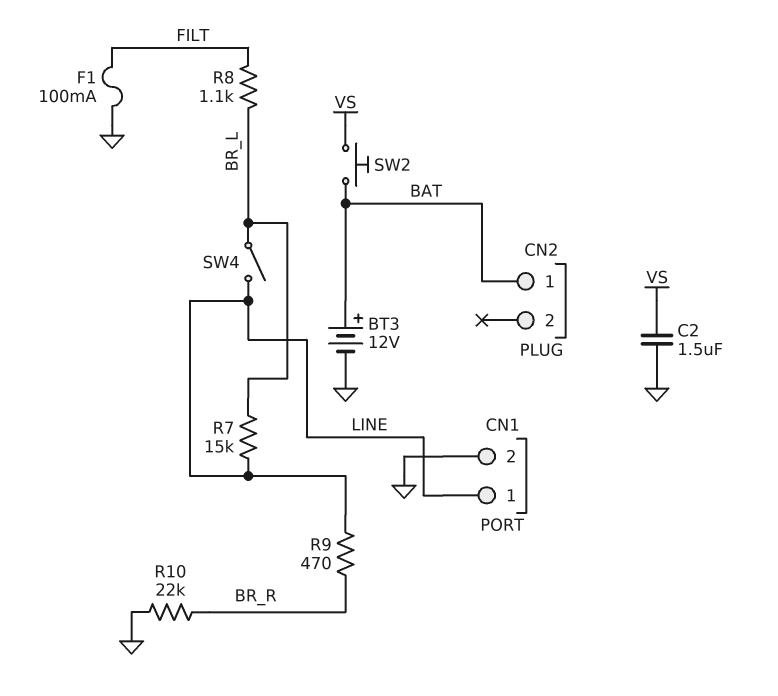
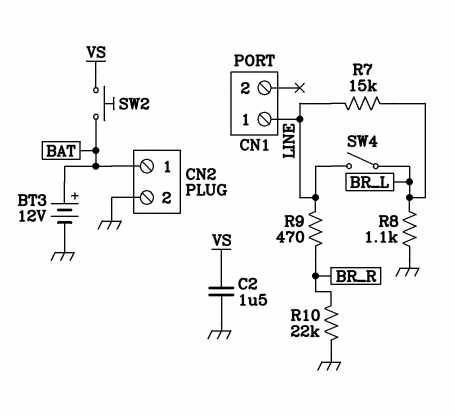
CN1 pin 2: GND -> none
CN2 pin 2: none -> GND
F1: 100mA (FILT, GND) -> none
R8: 1.1k (BR_L, FILT) -> 1.1k (BR_L, GND)

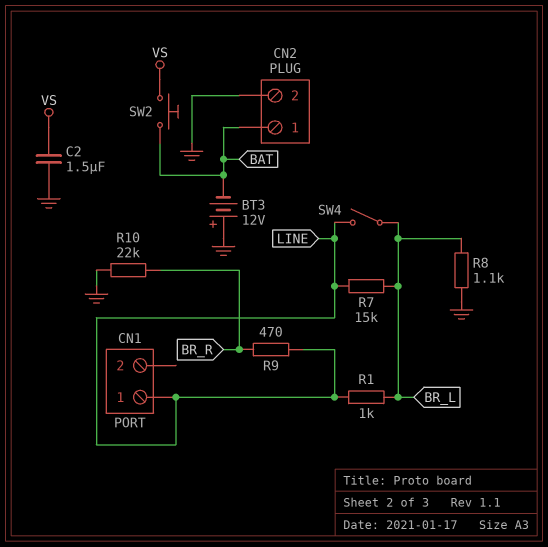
BT3: 12V (plus BAT, minus GND) -> 12V (plus GND, minus BAT)
R1: none -> 1k (BR_L, LINE)

